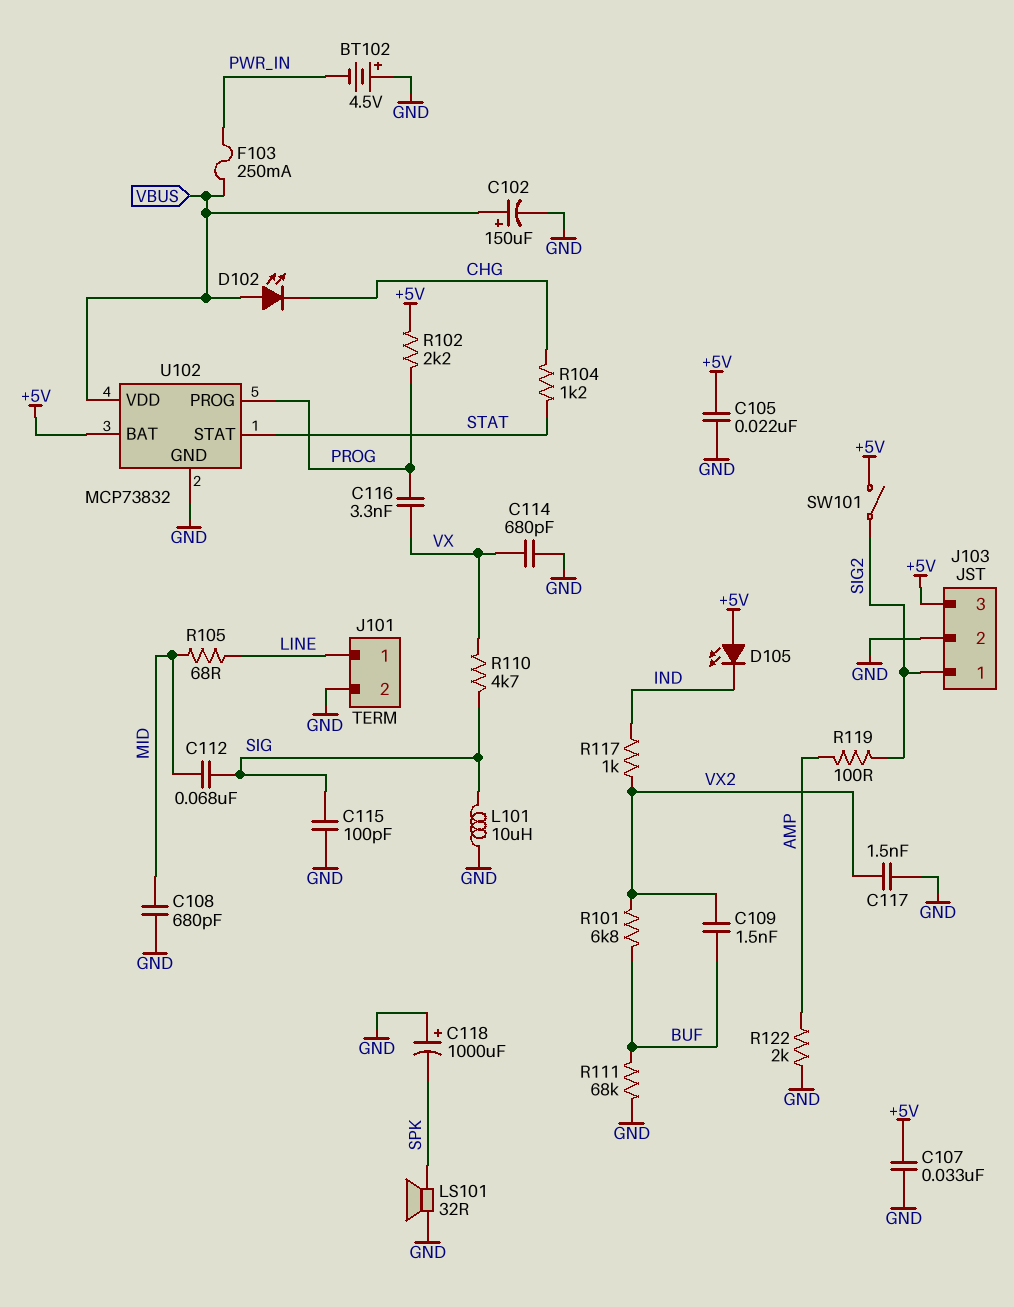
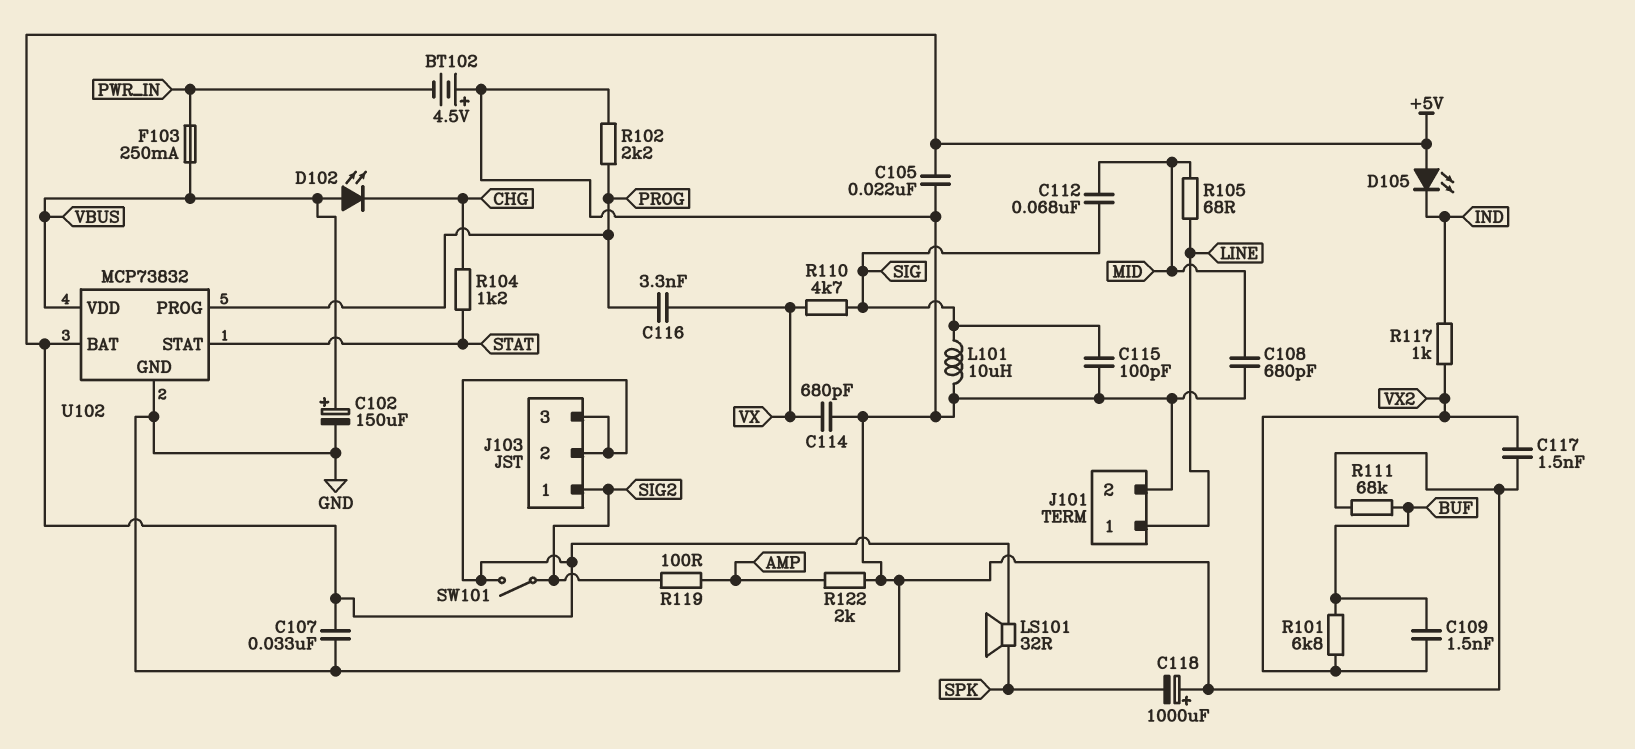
J103 pin 2: GND -> +5V
LS101: speaker 32R (GND, SPK) -> speaker 32R (+5V, SPK)
R102: 2.2k (+5V, PROG) -> 2.2k (GND, PROG)

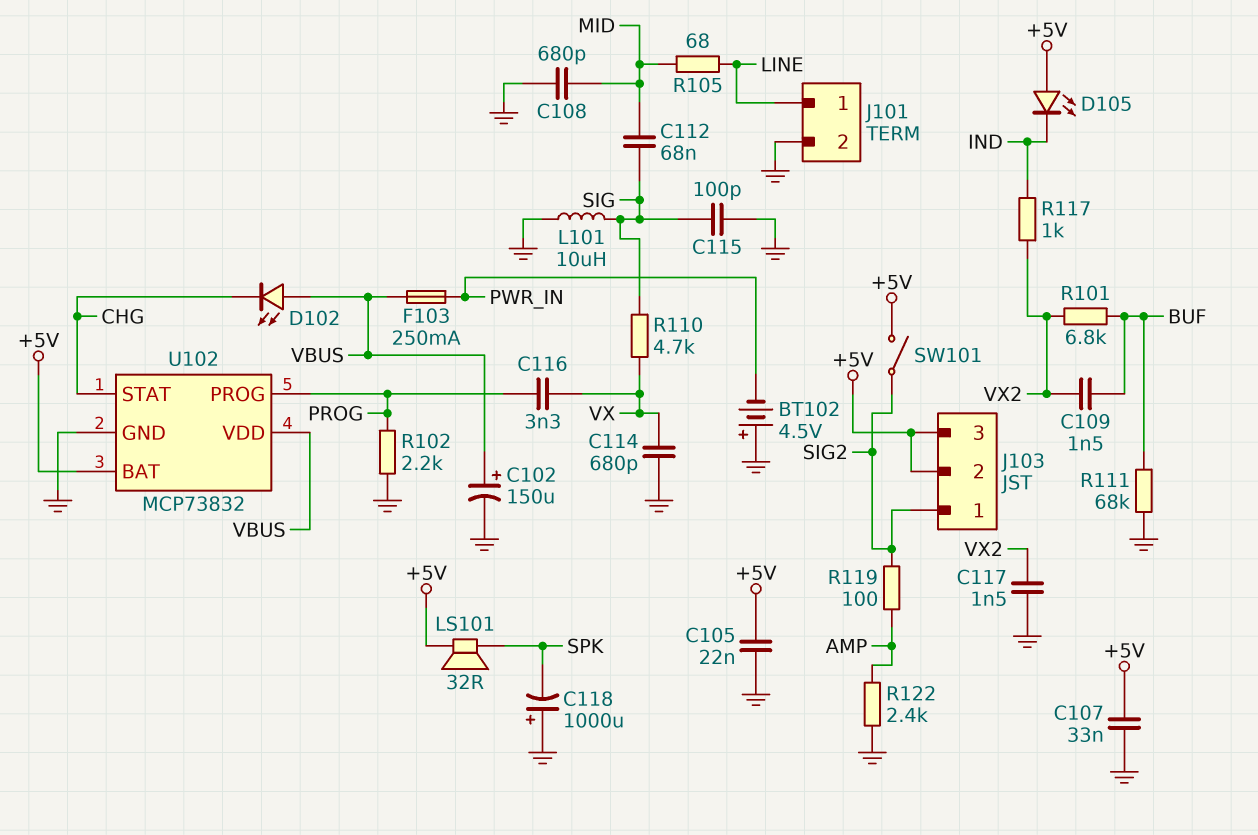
R104: 1.2k (CHG, STAT) -> none
R122: 2k (AMP, GND) -> 2.4k (AMP, GND)
U102 pin STAT: STAT -> CHG

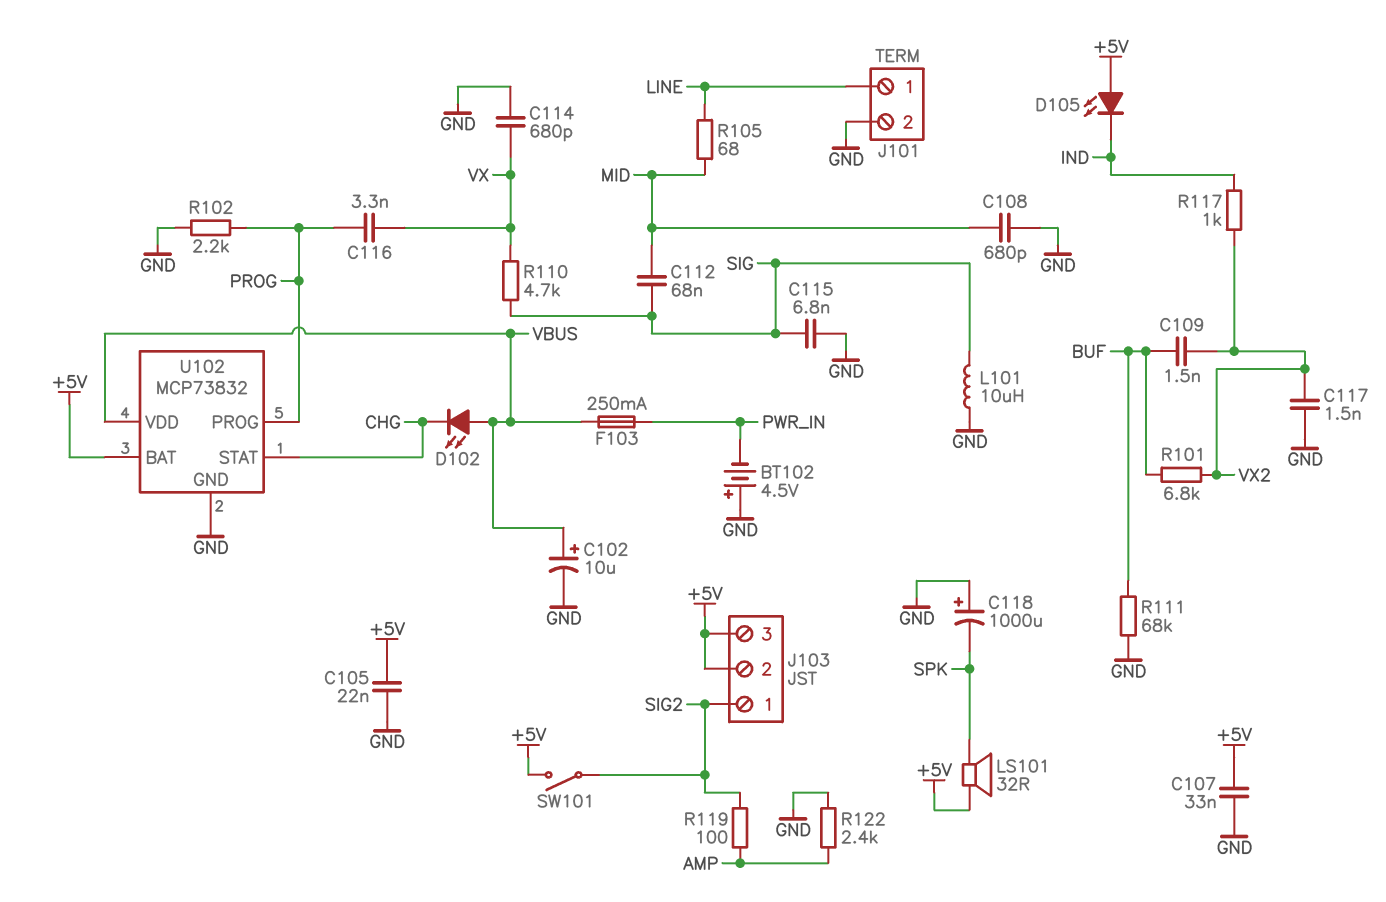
C102: 150uF (plus VBUS, minus GND) -> 10uF (plus VBUS, minus GND)
C115: 100pF (GND, SIG) -> 6.8nF (GND, SIG)

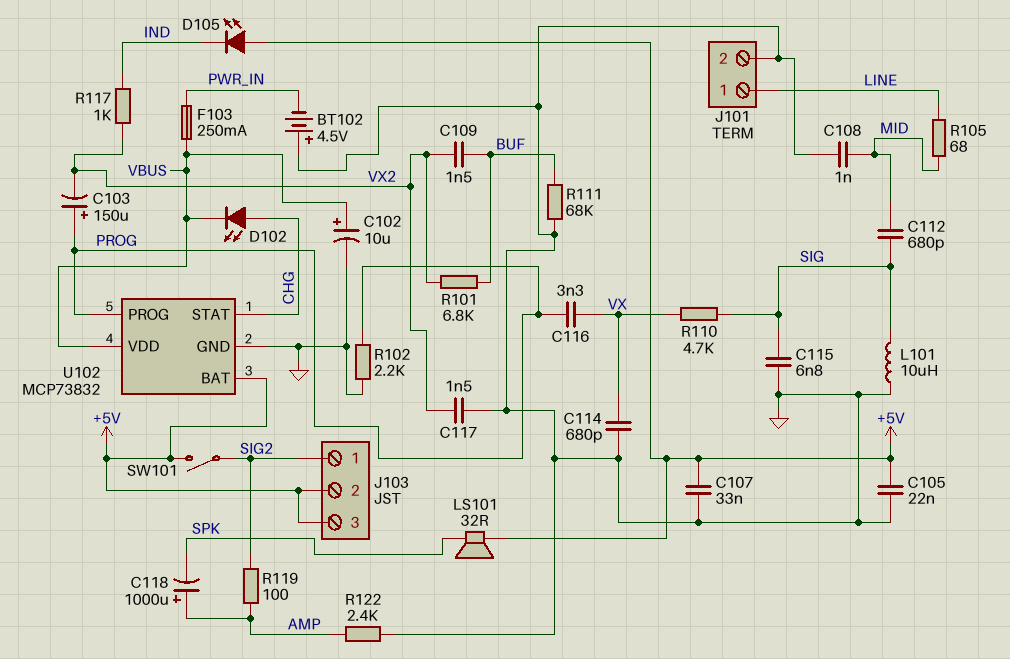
C103: none -> 150uF (plus PROG, minus VX2)
C108: 680pF (GND, MID) -> 1nF (GND, MID)
C112: 68nF (MID, SIG) -> 680pF (MID, SIG)
C118: 1000uF (plus GND, minus SPK) -> 1000uF (plus AMP, minus SPK)
D102: LED (A VBUS, K CHG) -> LED (A CHG, K VBUS)

